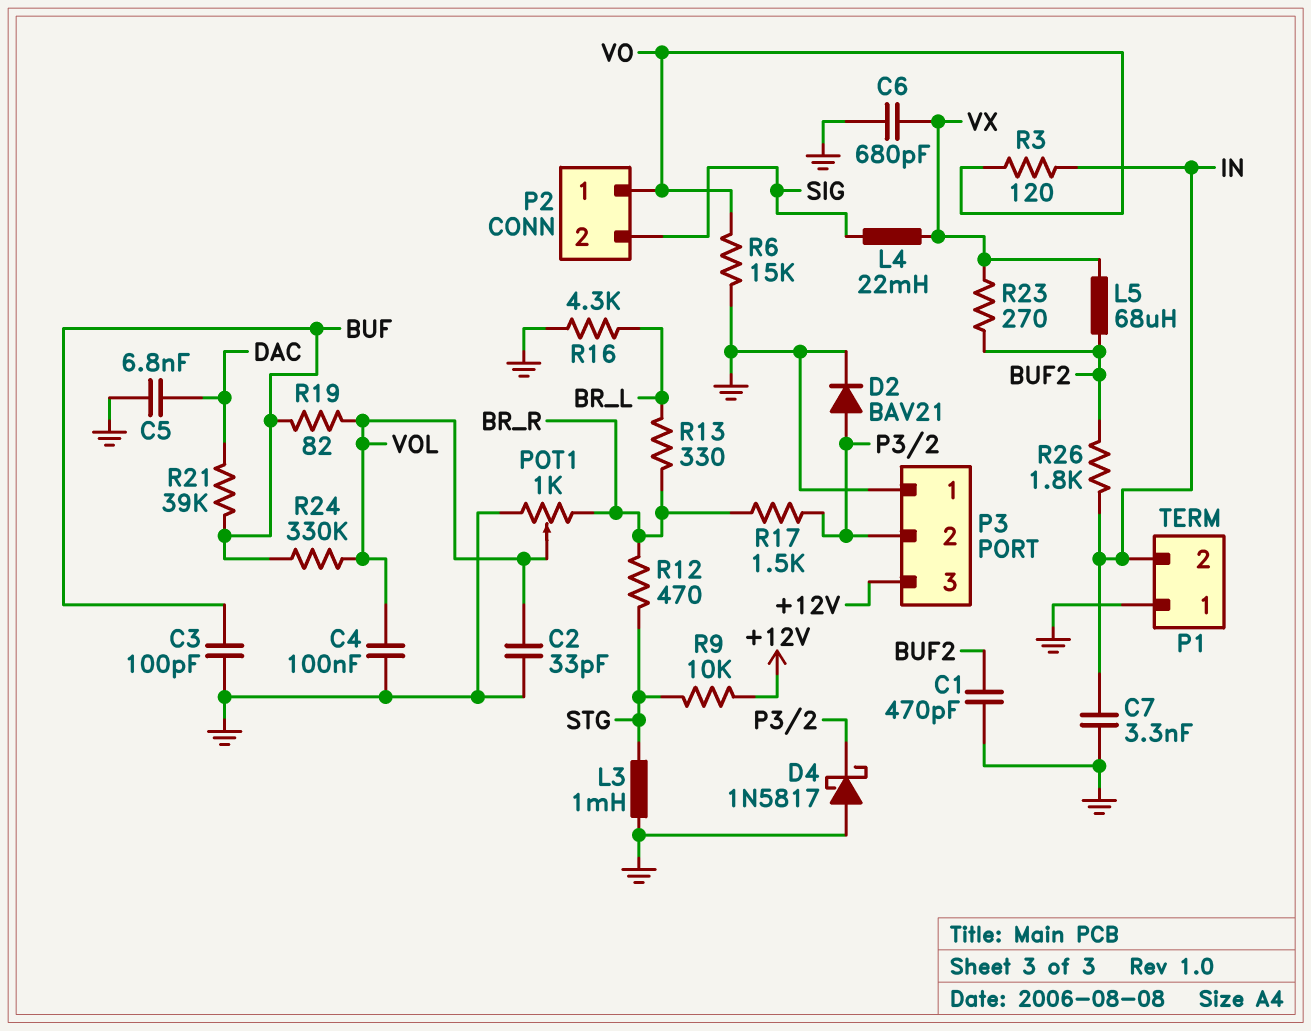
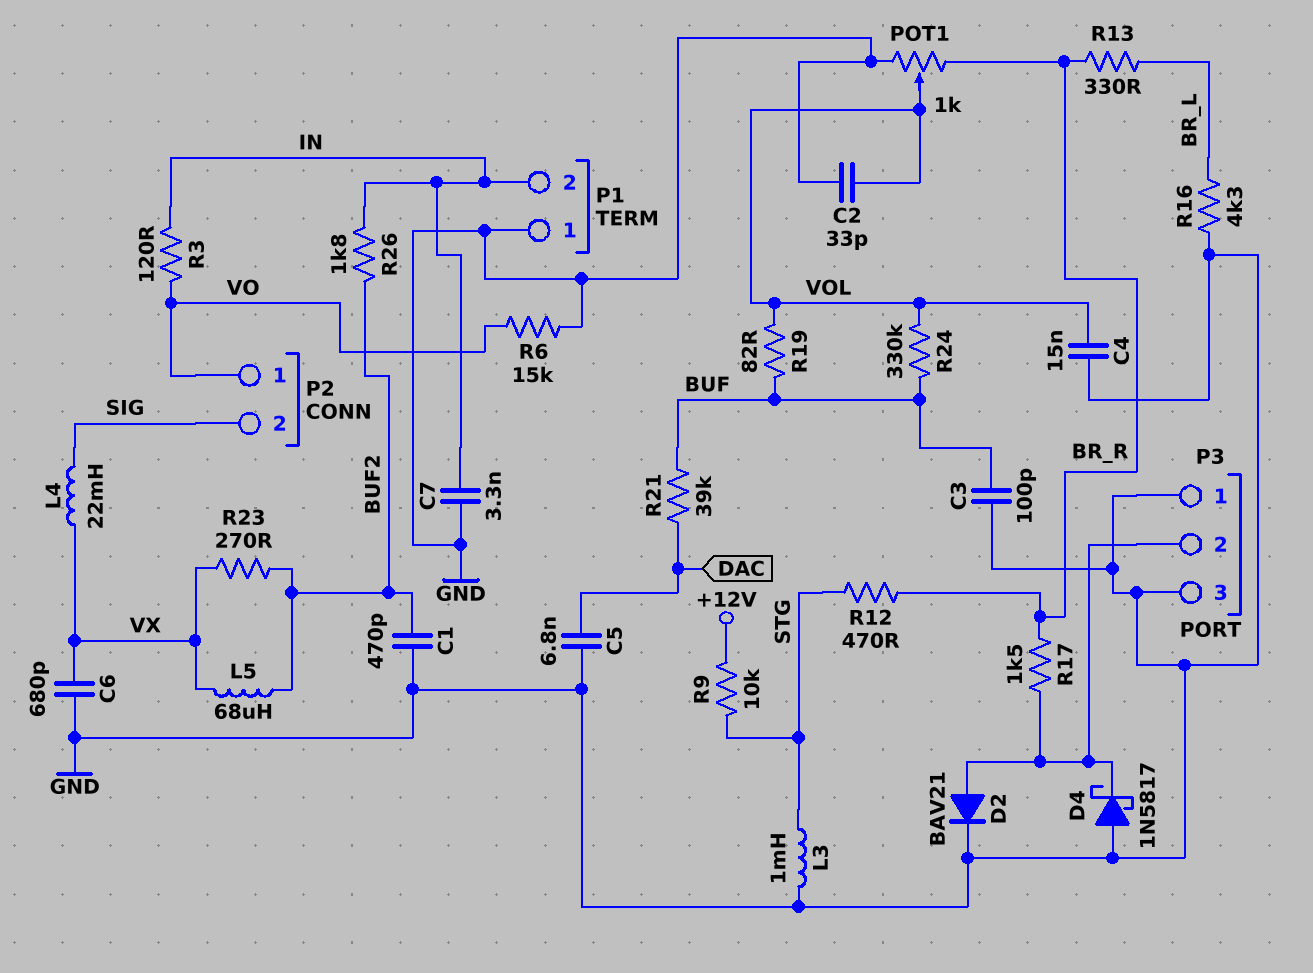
C4: 100nF (GND, VOL) -> 15nF (GND, VOL)
P3 pin 3: +12V -> GND

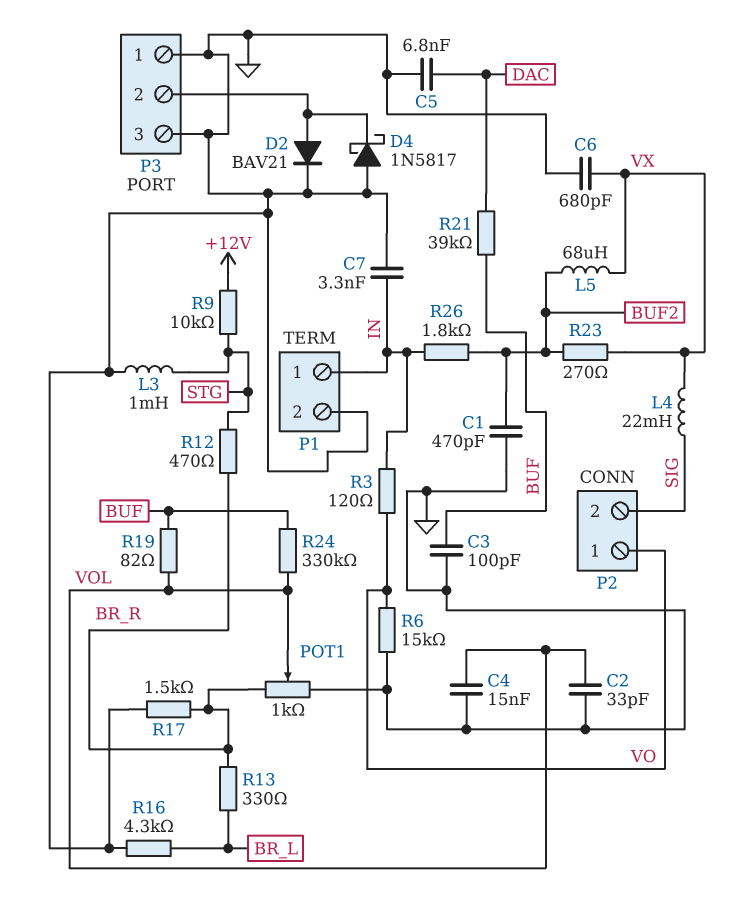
P1 pin 1: GND -> IN
P1 pin 2: IN -> GND
R17: 1.5k (BR_R, P3/2) -> 1.5k (BR_R, GND)

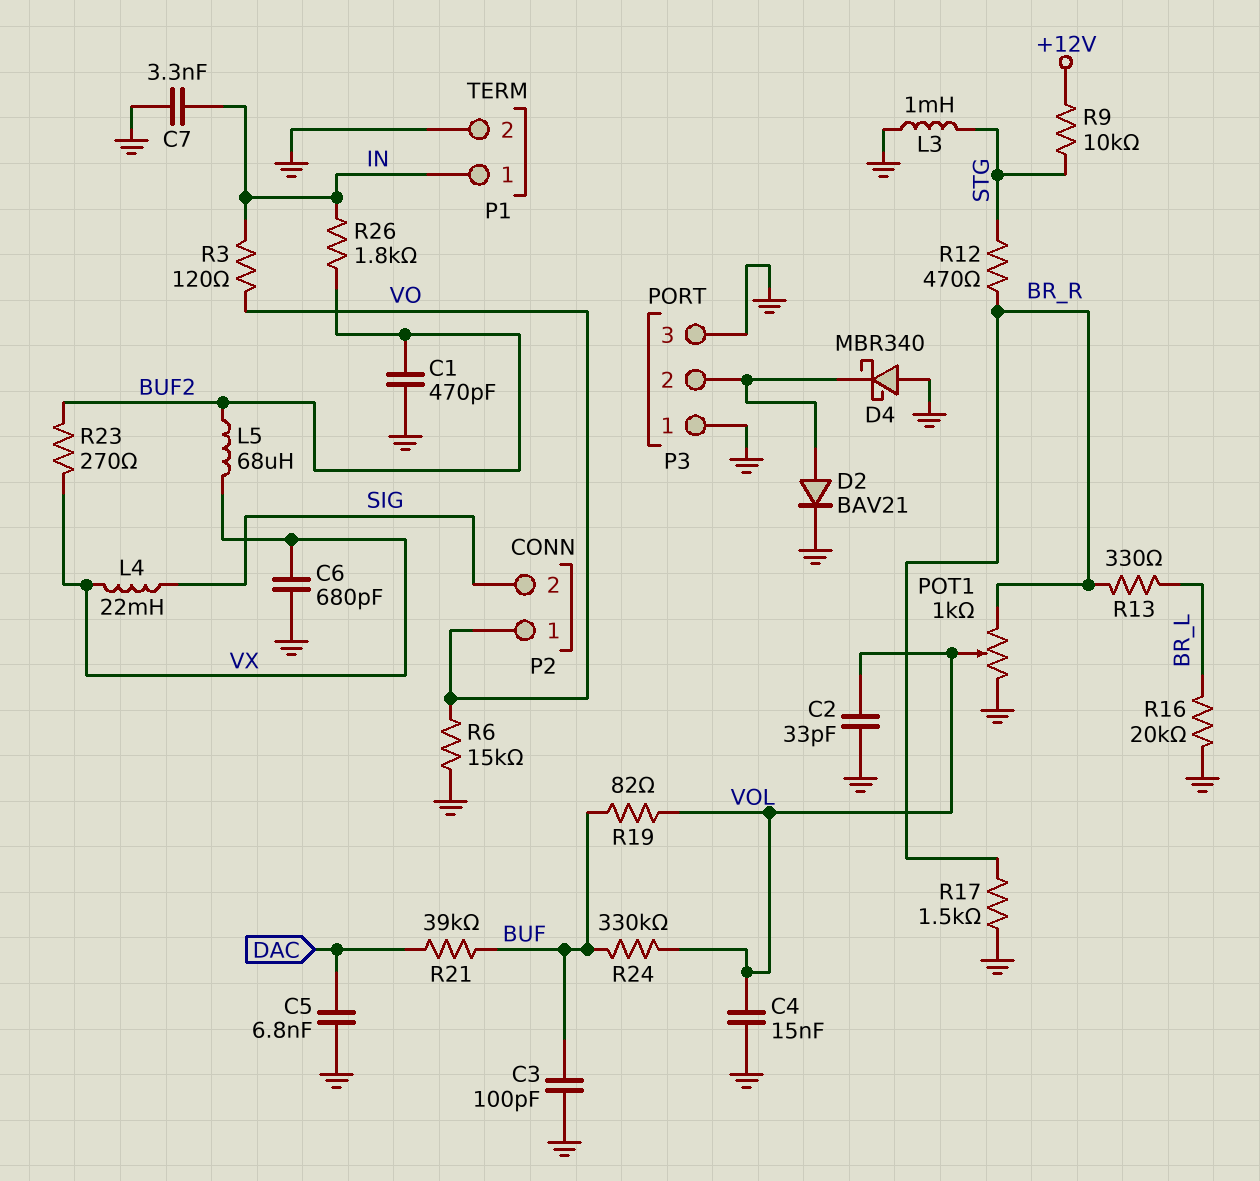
D4: schottky 1N5817 (A GND, K P3/2) -> schottky MBR340 (A GND, K P3/2)
R16: 4.3k (BR_L, GND) -> 20k (BR_L, GND)

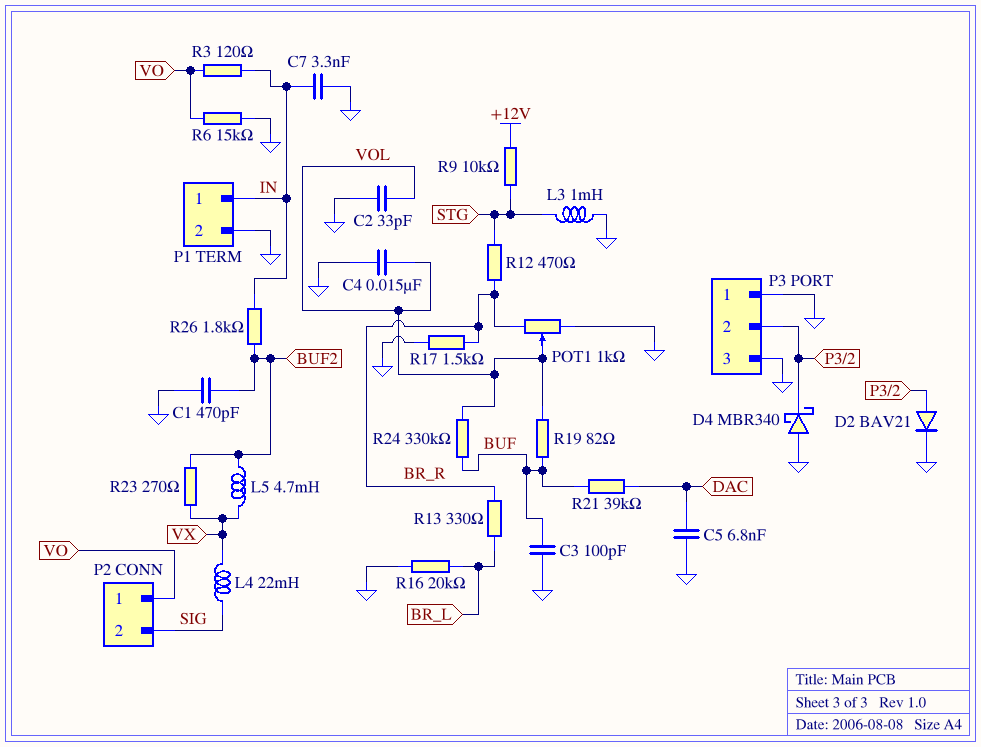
C6: 680pF (GND, VX) -> none
L5: 68uH (BUF2, VX) -> 4.7mH (BUF2, VX)

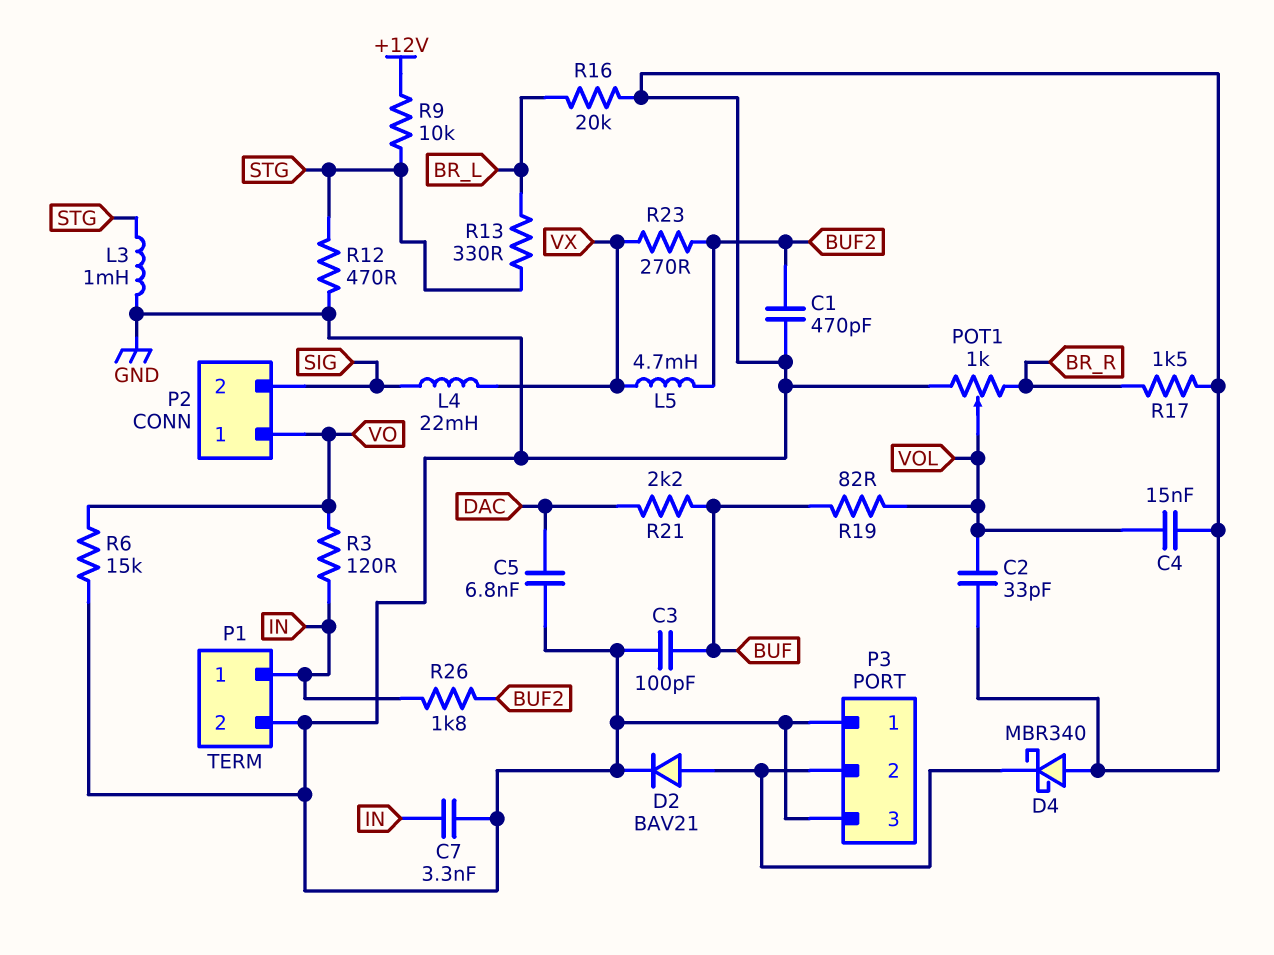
R12: 470 (BR_R, STG) -> 470 (GND, STG)
R13: 330 (BR_L, BR_R) -> 330 (BR_L, STG)
R21: 39k (BUF, DAC) -> 2.2k (BUF, DAC)
R24: 330k (BUF, VOL) -> none

